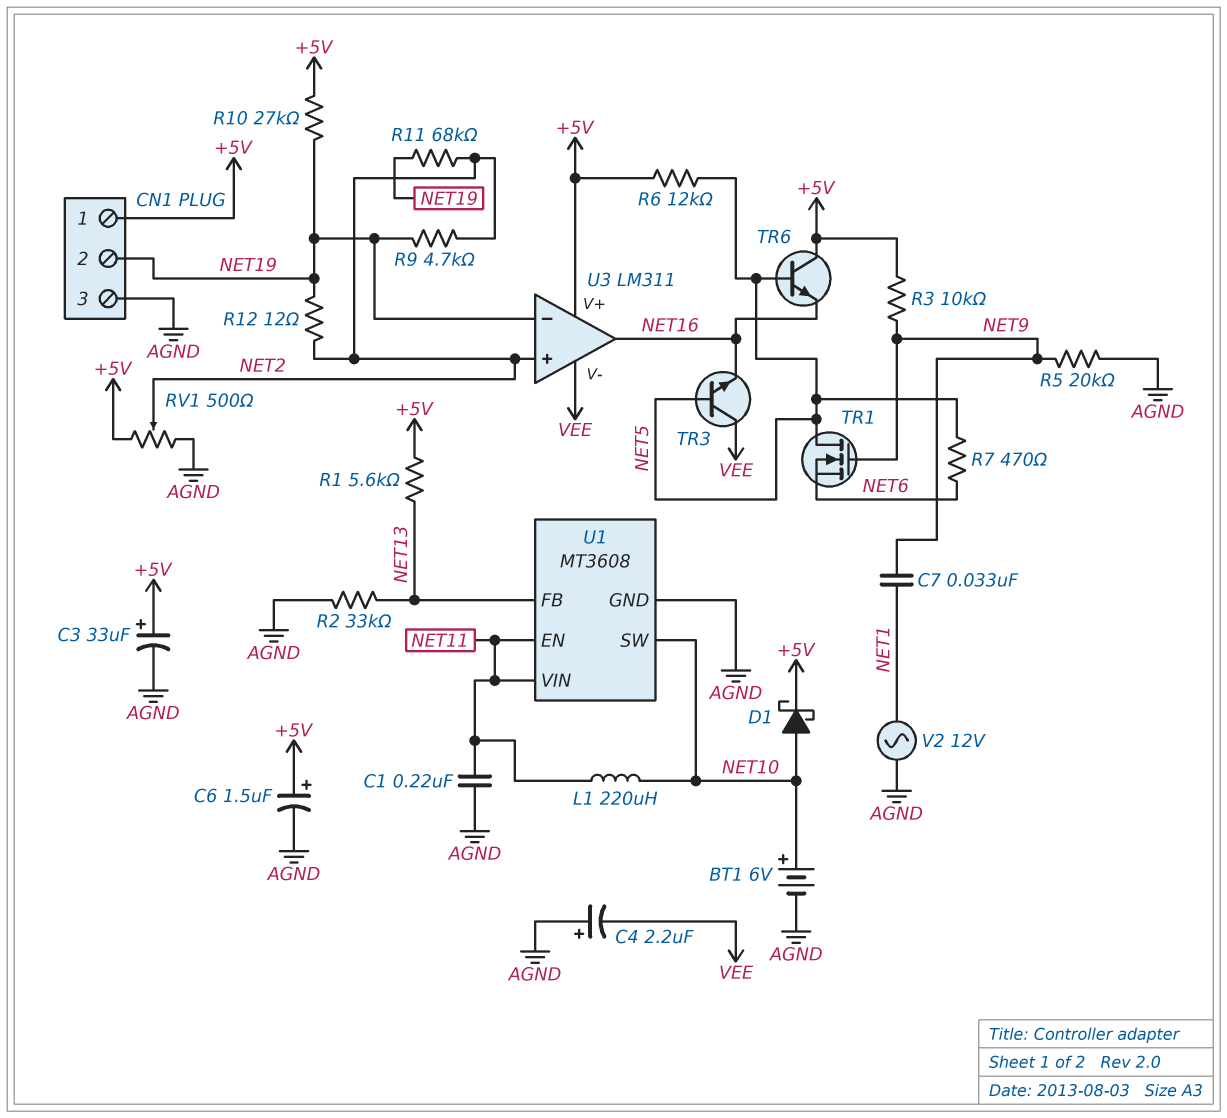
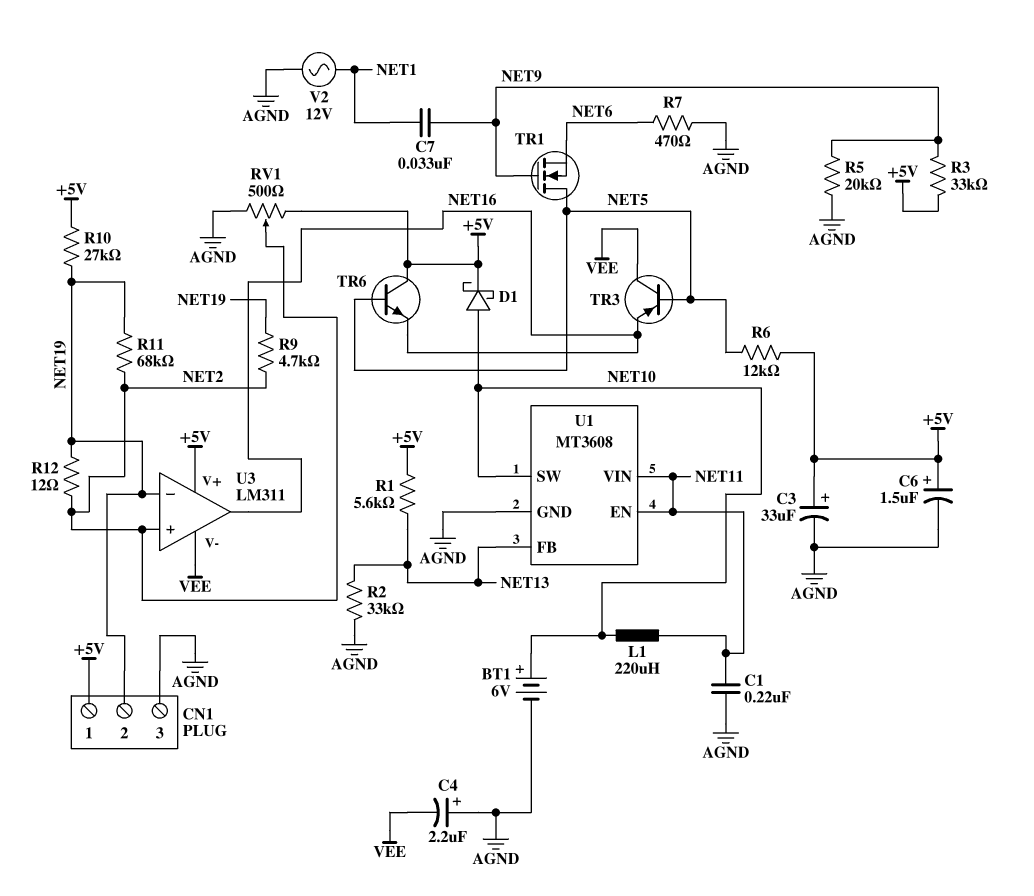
R3: 10k (+5V, NET9) -> 33k (+5V, NET9)
R7: 470 (NET5, NET6) -> 470 (AGND, NET6)
TR3: NPN (B NET5, C VEE, E NET16) -> PNP (B NET5, C VEE, E NET16)

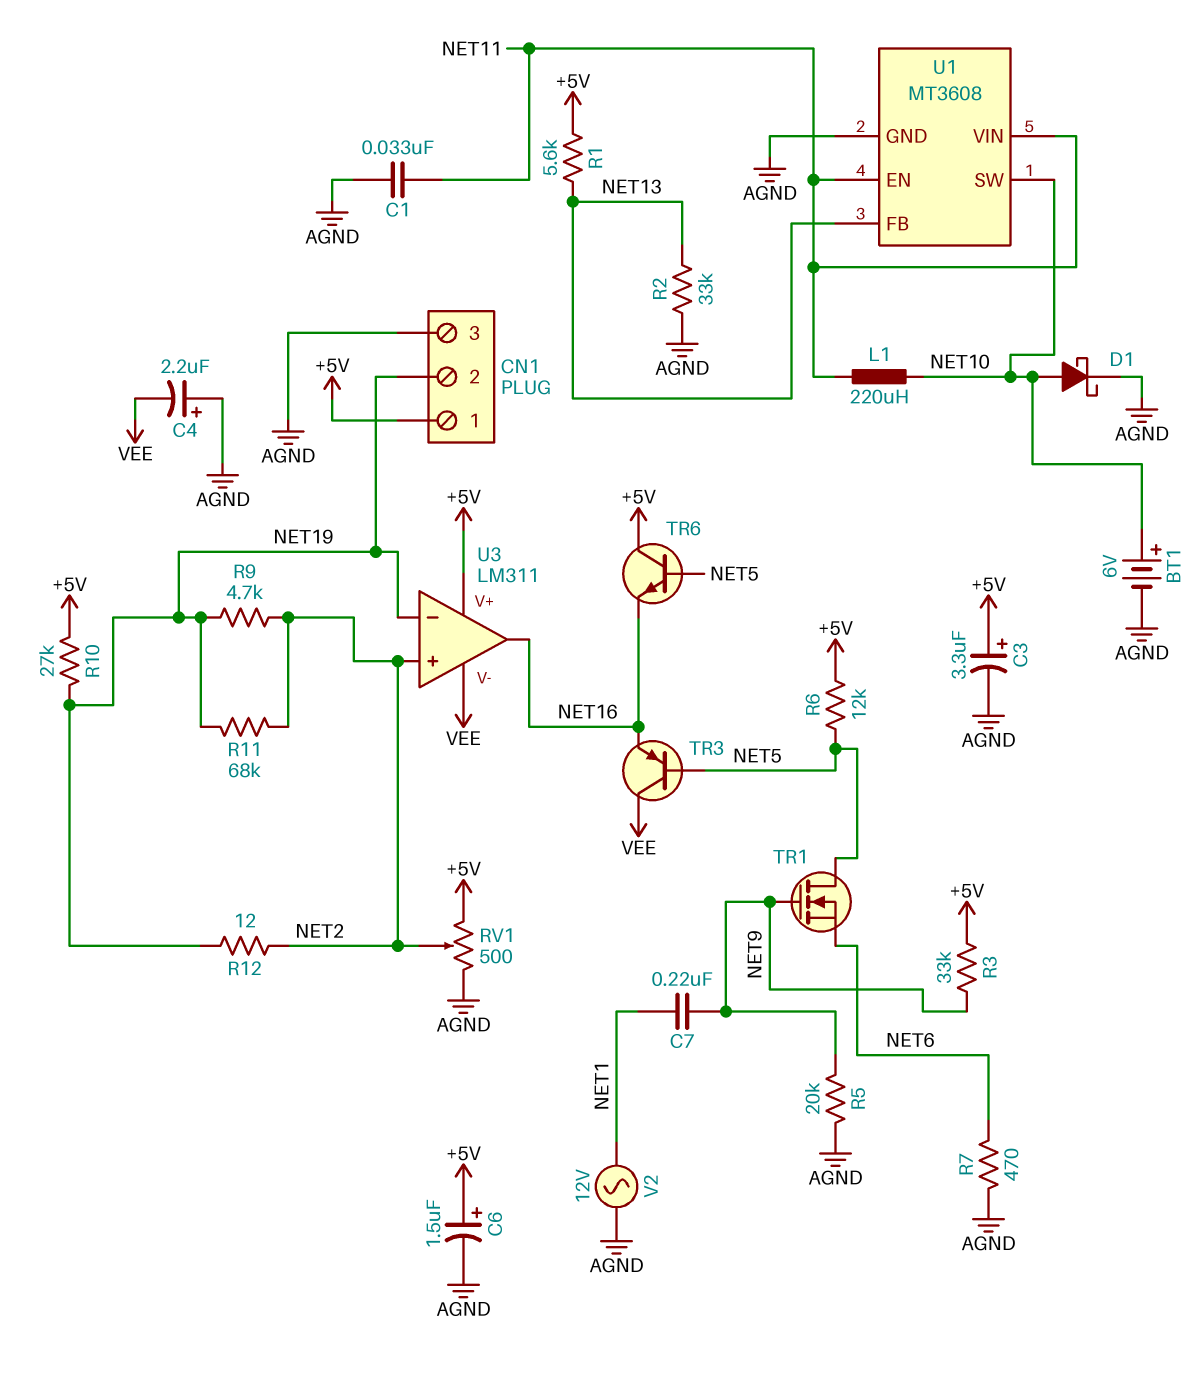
C1: 220nF (AGND, NET11) -> 33nF (AGND, NET11)
C3: 33uF (plus +5V, minus AGND) -> 3.3uF (plus +5V, minus AGND)
C7: 33nF (NET1, NET9) -> 220nF (NET1, NET9)
D1: schottky (A NET10, K +5V) -> schottky (A NET10, K AGND)

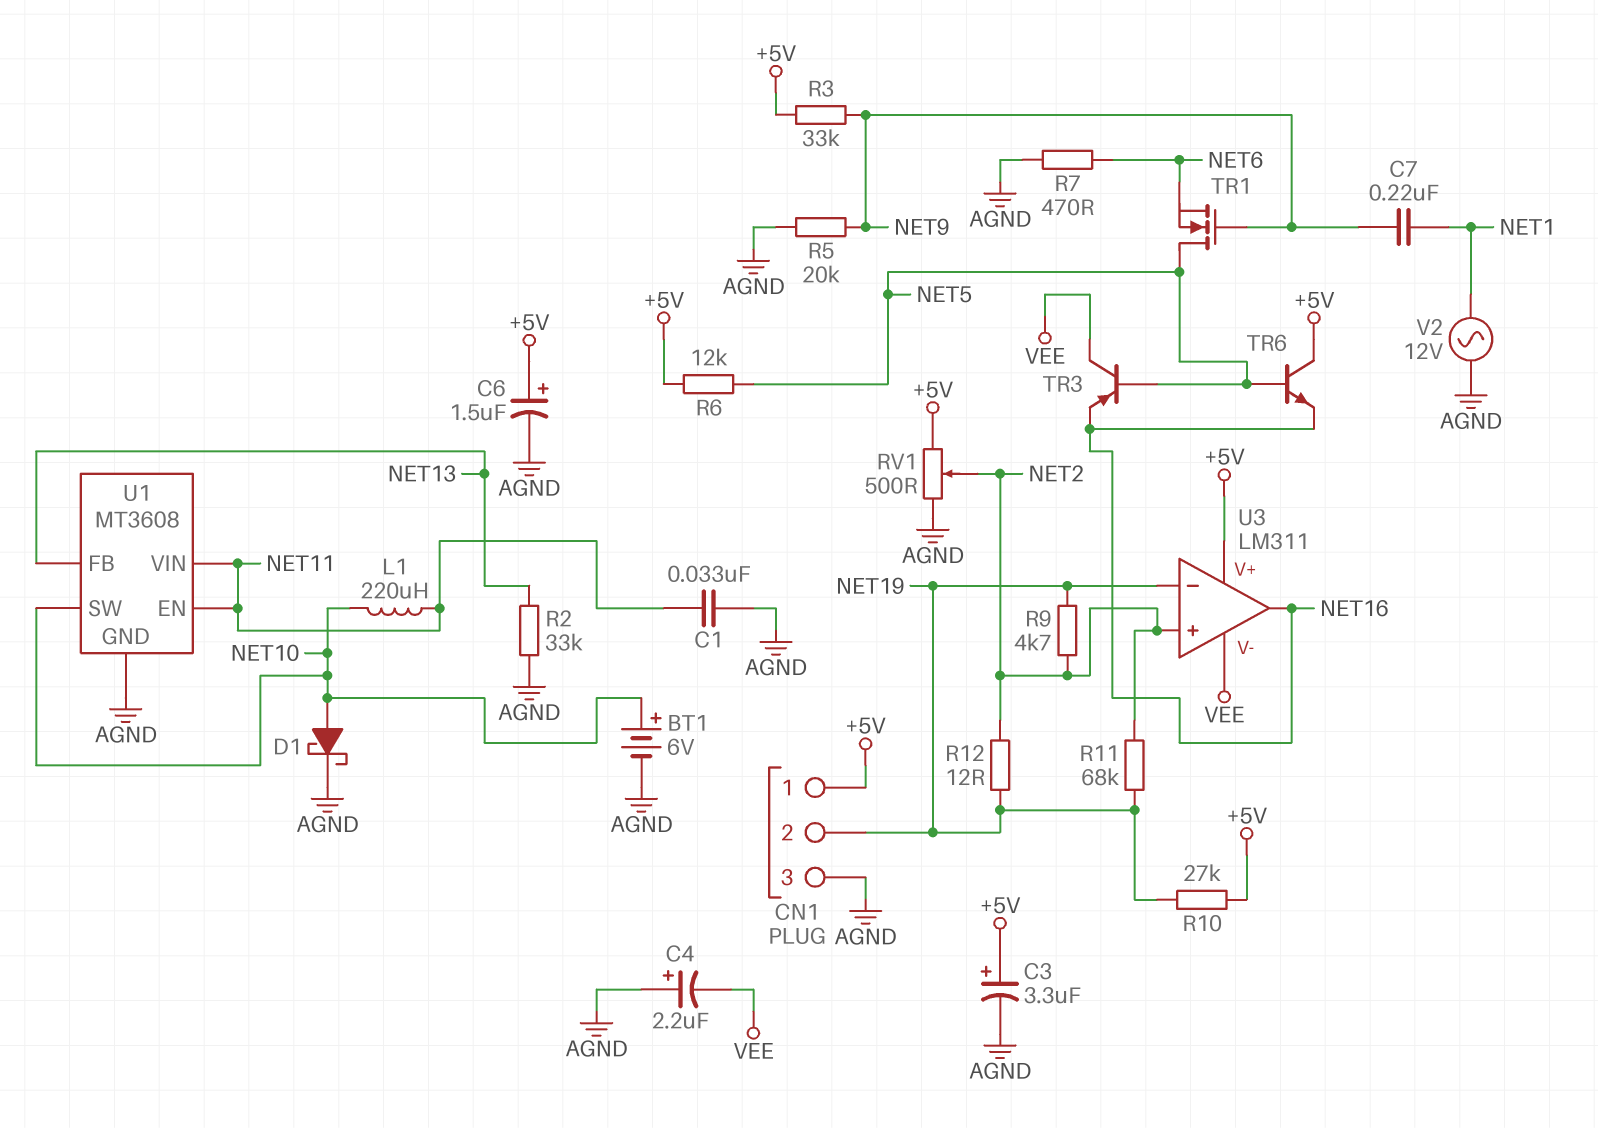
R1: 5.6k (+5V, NET13) -> none

